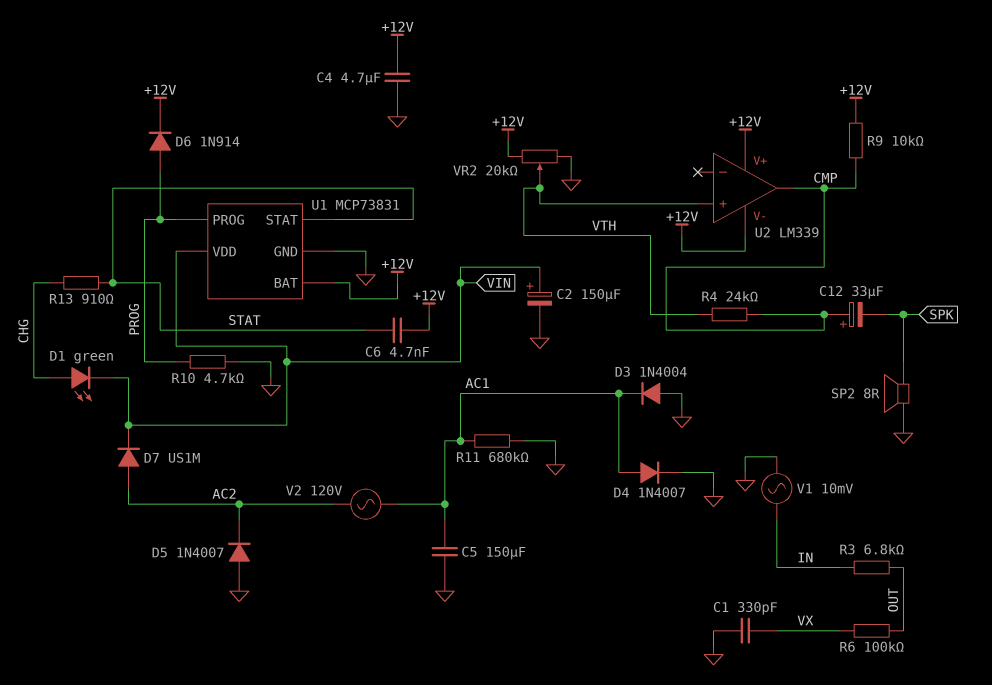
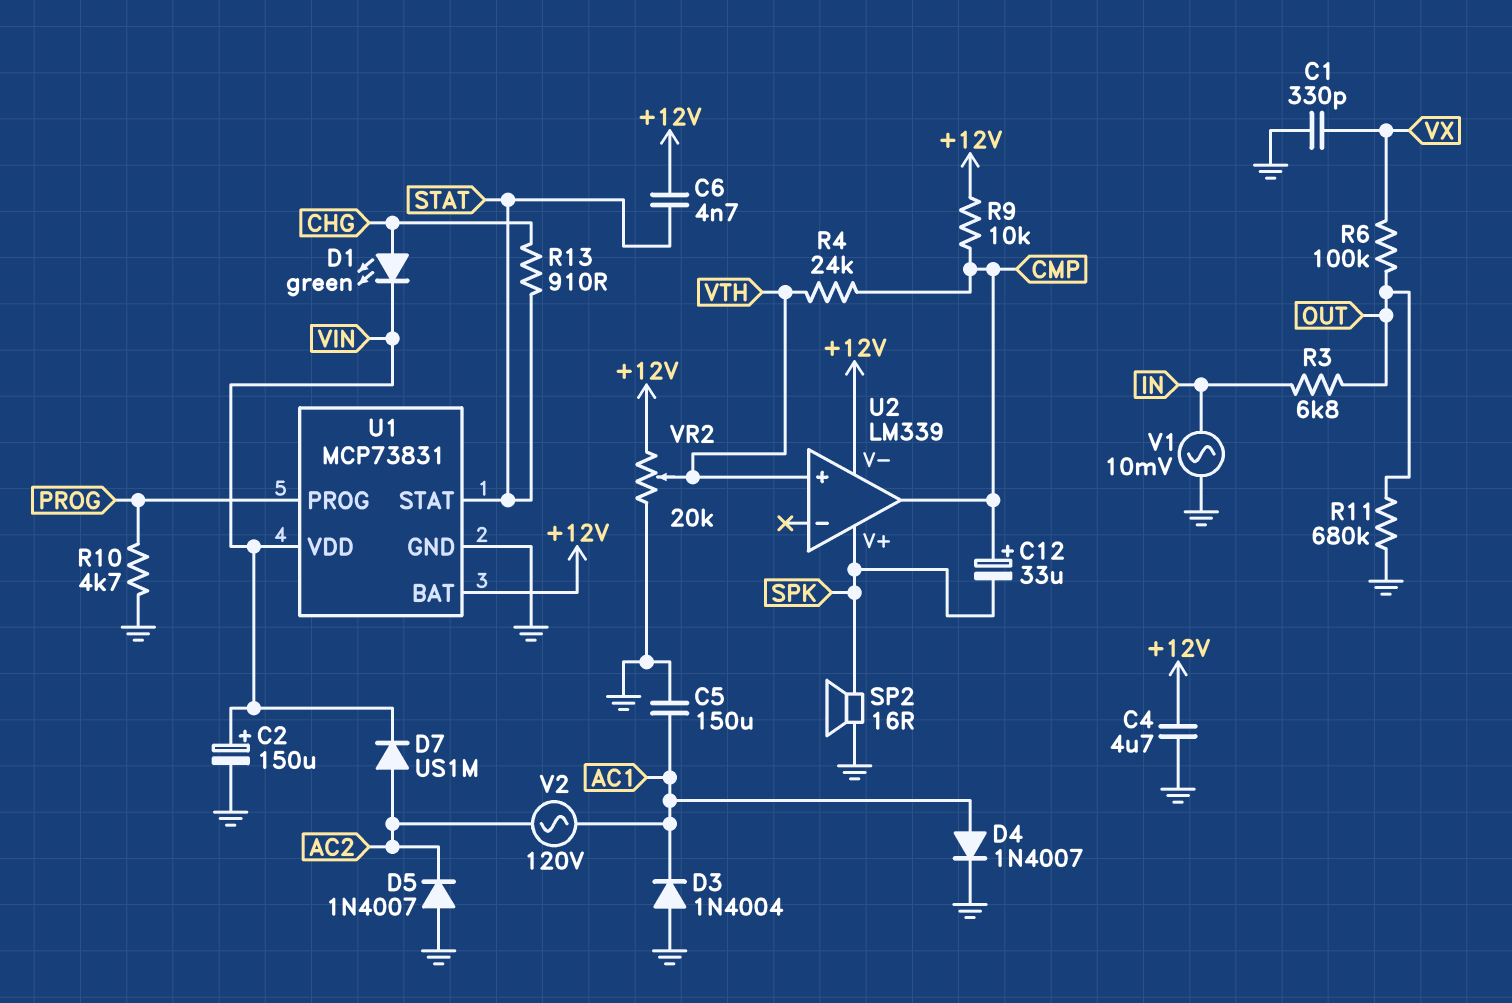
D6: diode 1N914 (A PROG, K +12V) -> none
R11: 680k (AC1, GND) -> 680k (GND, OUT)
SP2: speaker 8R (GND, SPK) -> speaker 16R (GND, SPK)
U2 pin V+: +12V -> SPK

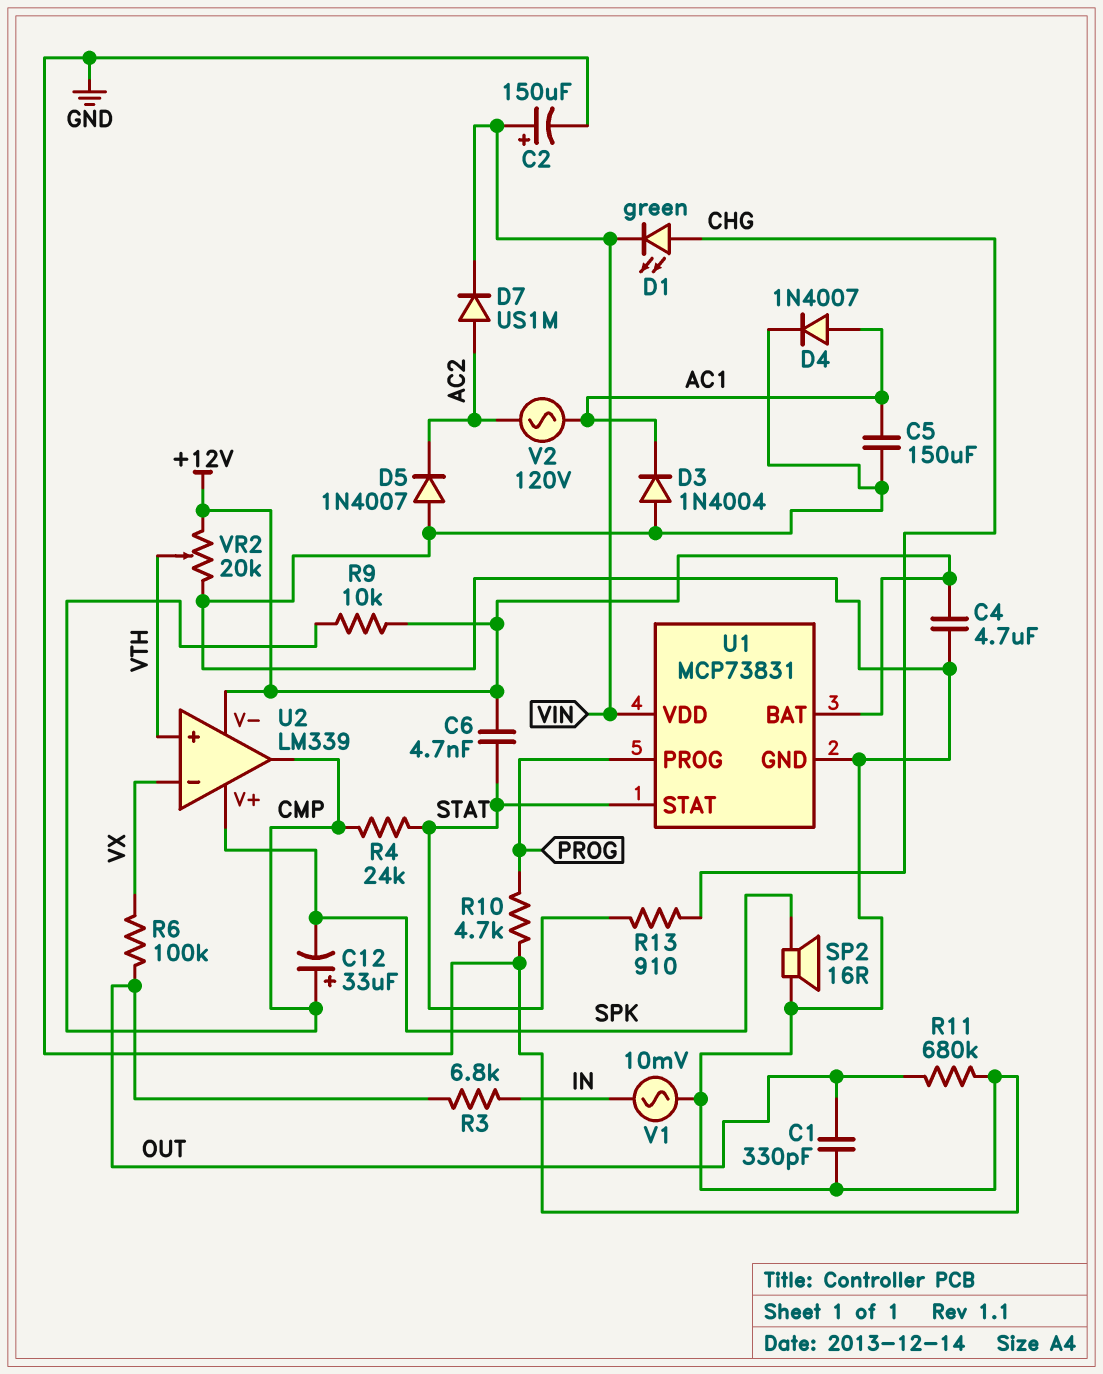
C1: 330pF (GND, VX) -> 330pF (GND, OUT)
R4: 24k (CMP, VTH) -> 24k (CMP, STAT)
U2 pin in-: none -> VX

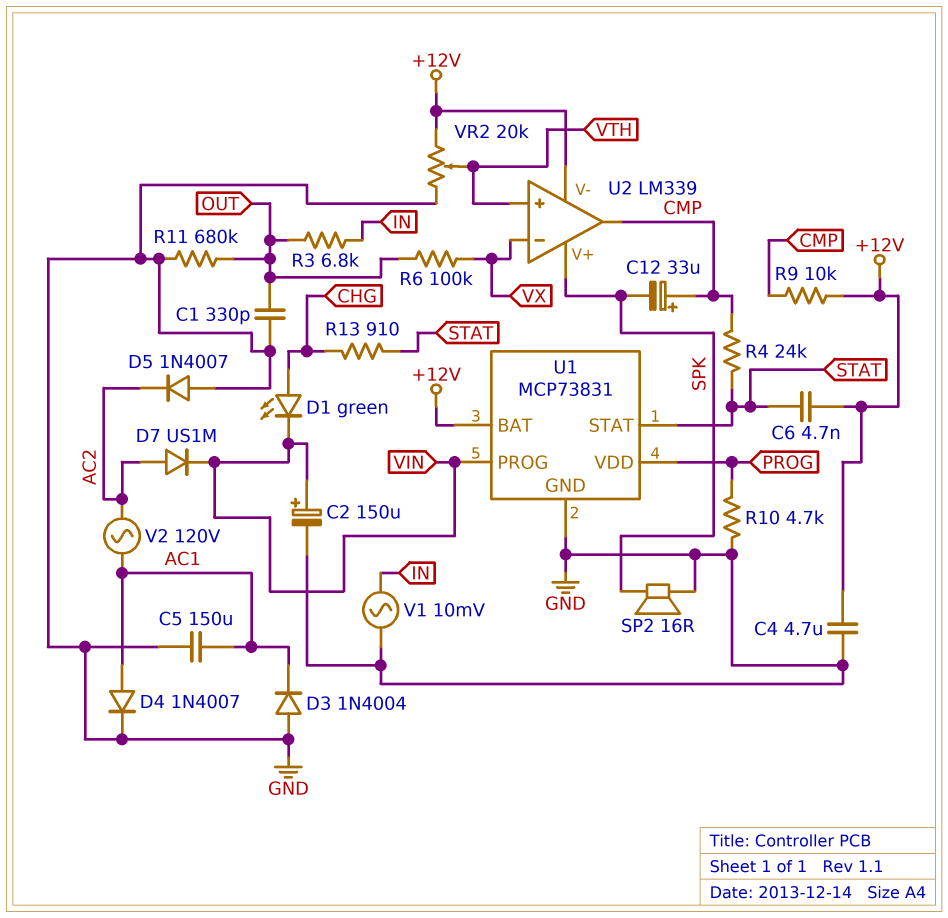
U1 pin PROG: PROG -> VIN
U1 pin VDD: VIN -> PROG

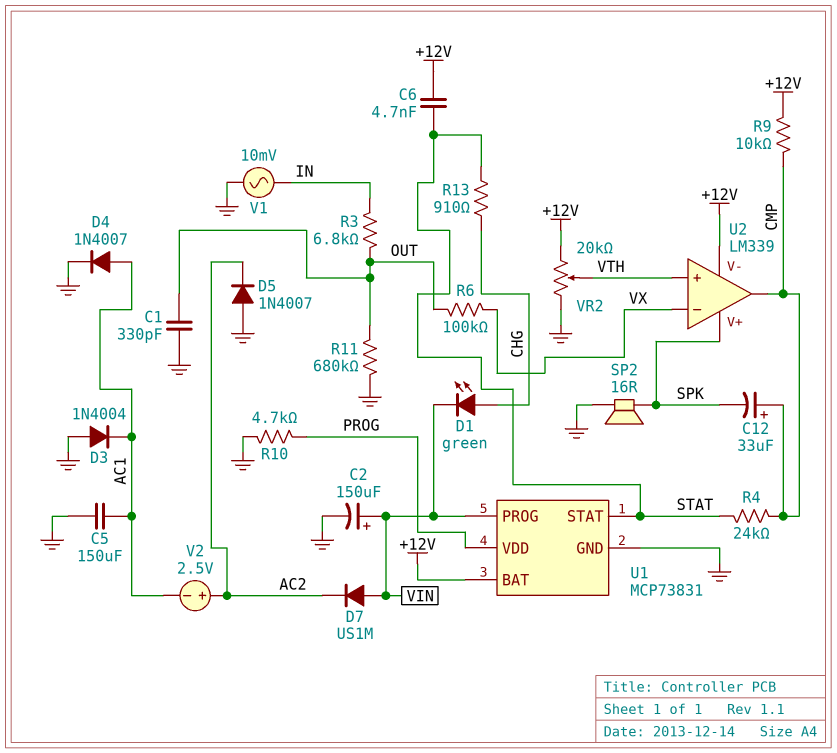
C4: 4.7uF (+12V, GND) -> none
D7: diode US1M (A AC2, K VIN) -> diode US1M (A VIN, K AC2)
V2: AC 120V (AC1, AC2) -> 2.5V (plus AC2, minus AC1)

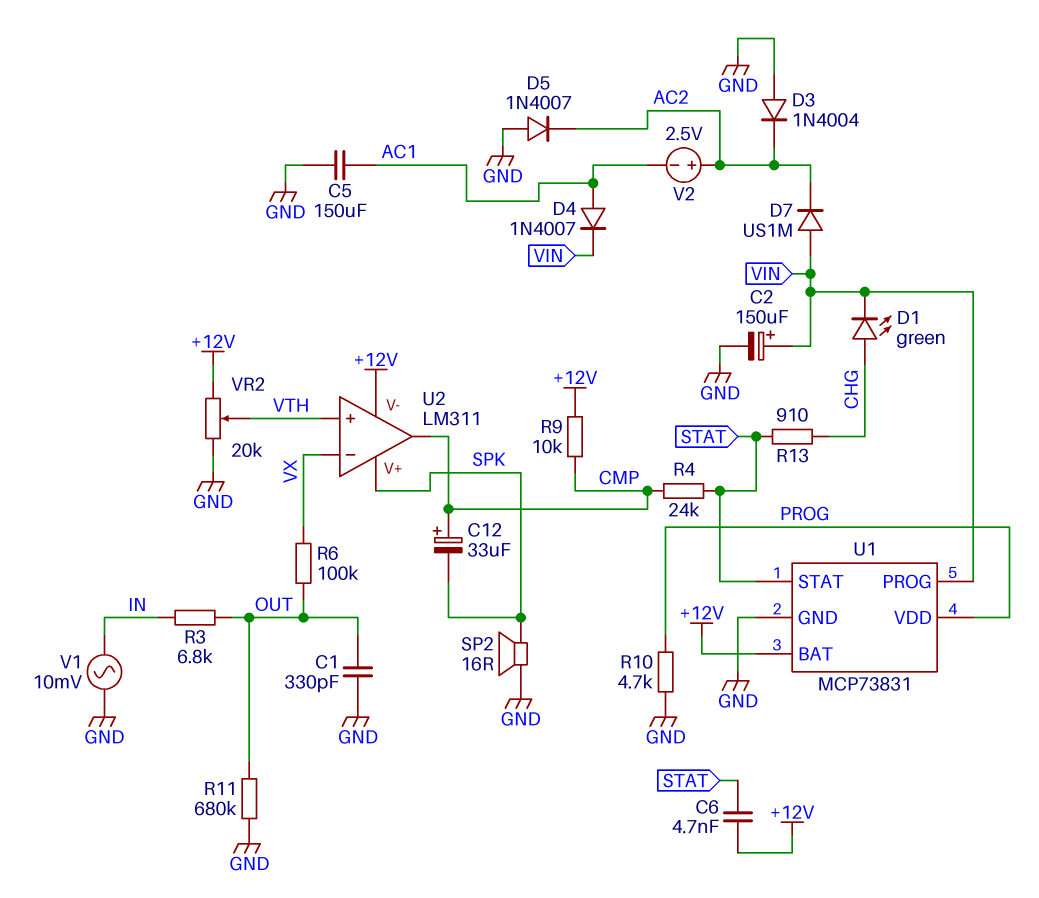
D3: diode 1N4004 (A GND, K AC1) -> diode 1N4004 (A GND, K AC2)
D4: diode 1N4007 (A AC1, K GND) -> diode 1N4007 (A AC1, K VIN)
U2: LM339 -> LM311

